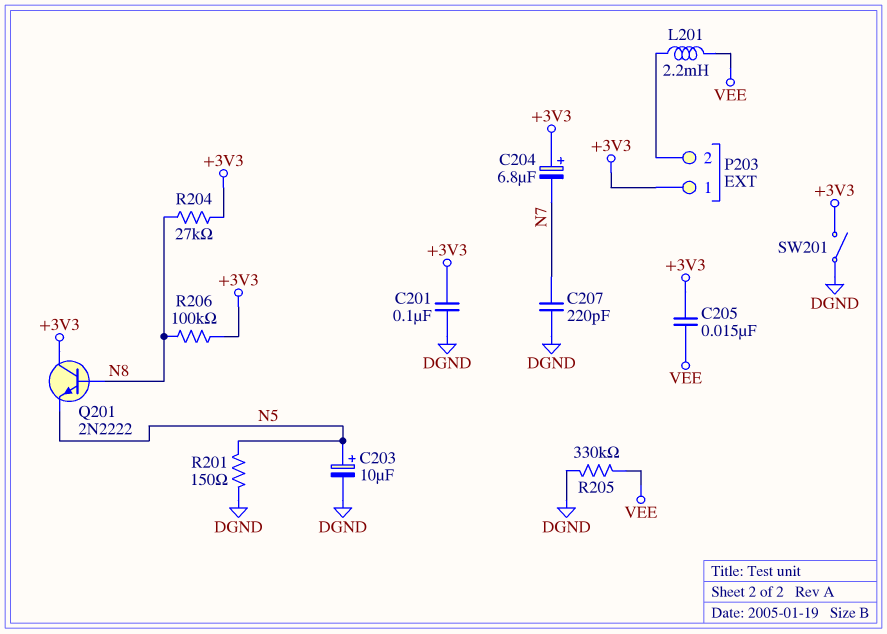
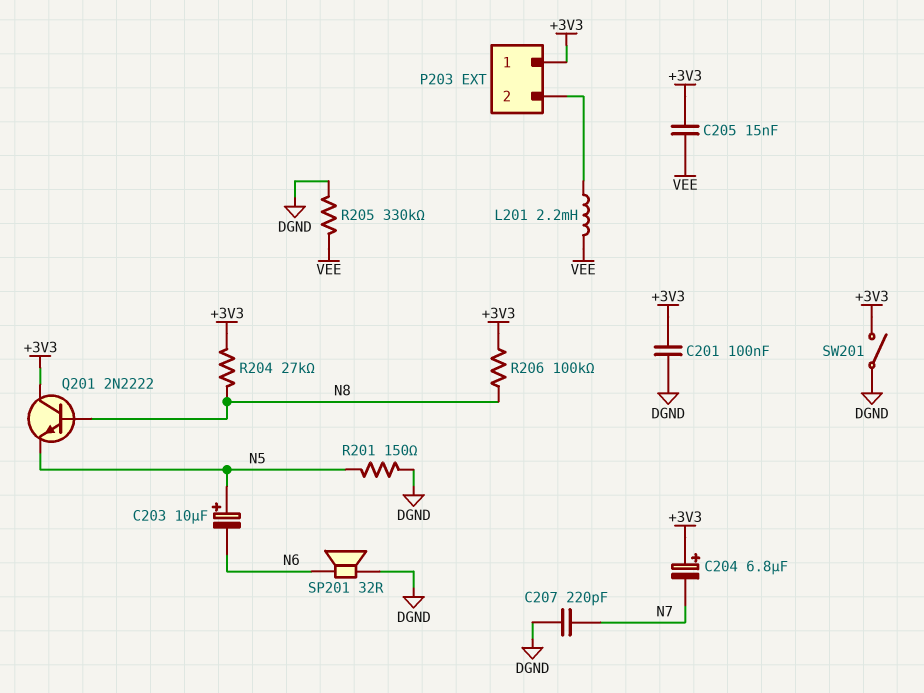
C203: 10uF (plus N5, minus DGND) -> 10uF (plus N5, minus N6)
SP201: none -> speaker 32R (DGND, N6)

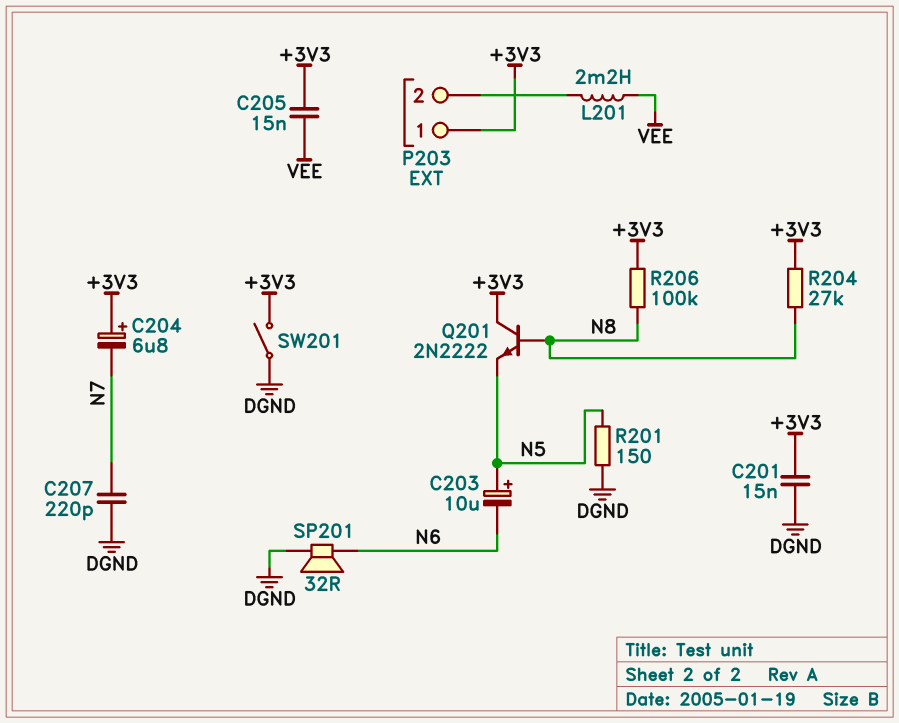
C201: 100nF (+3V3, DGND) -> 15nF (+3V3, DGND)
R205: 330k (DGND, VEE) -> none

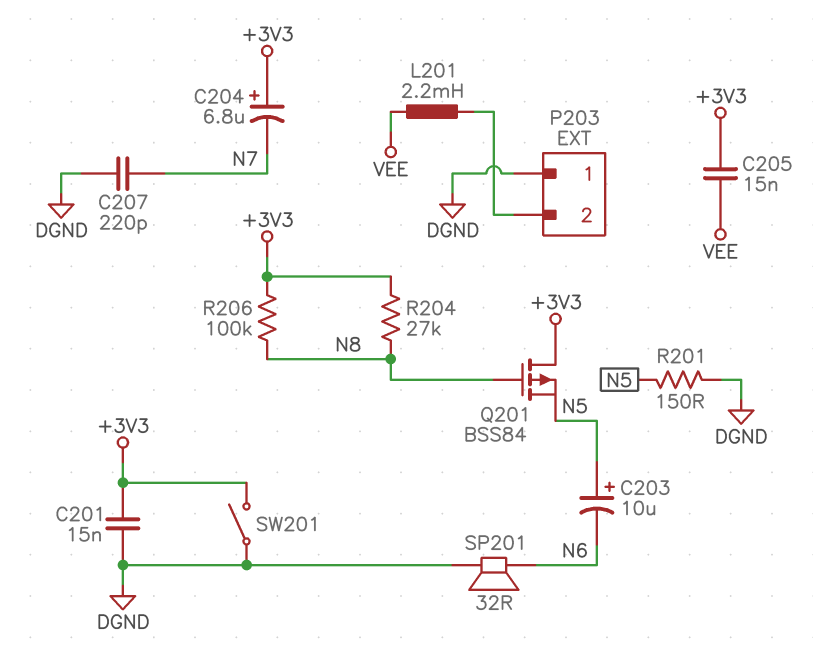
P203 pin 1: +3V3 -> DGND
Q201: NPN 2N2222 (B N8, C +3V3, E N5) -> PMOS BSS84 (G N8, D +3V3, S N5)

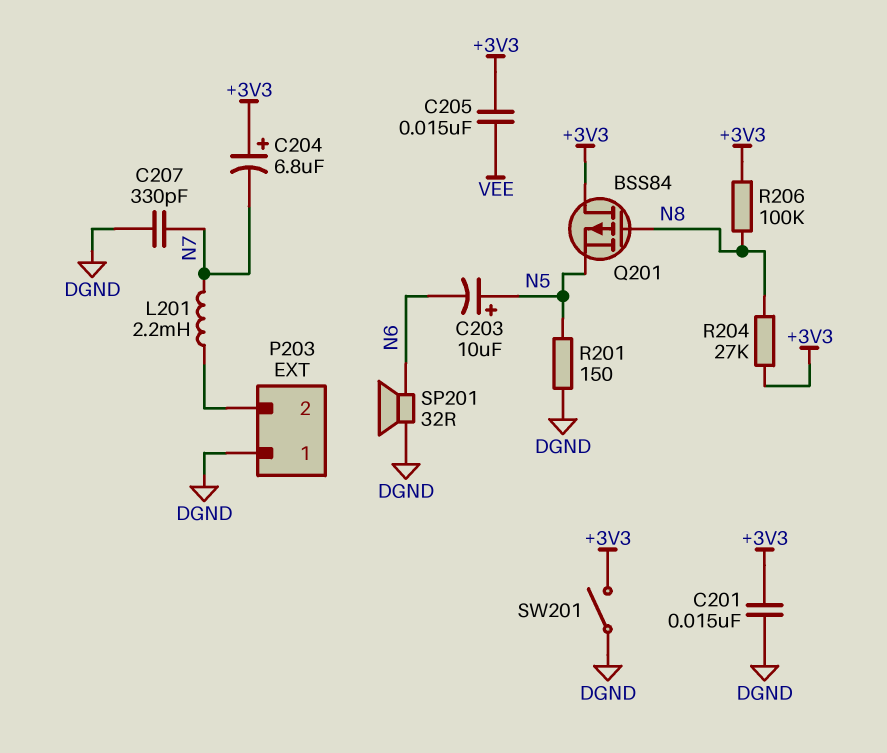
C207: 220pF (DGND, N7) -> 330pF (DGND, N7)
L201: 2.2mH (P203/2, VEE) -> 2.2mH (N7, P203/2)

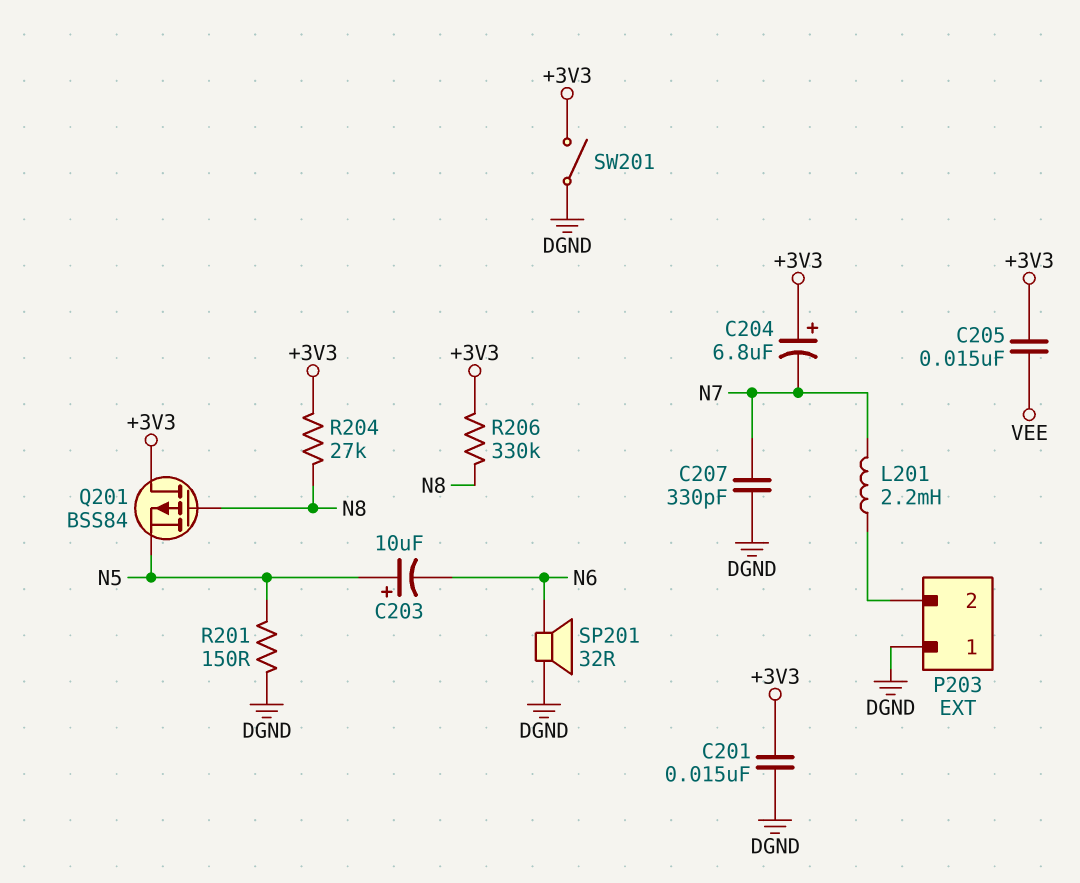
R206: 100k (+3V3, N8) -> 330k (+3V3, N8)

